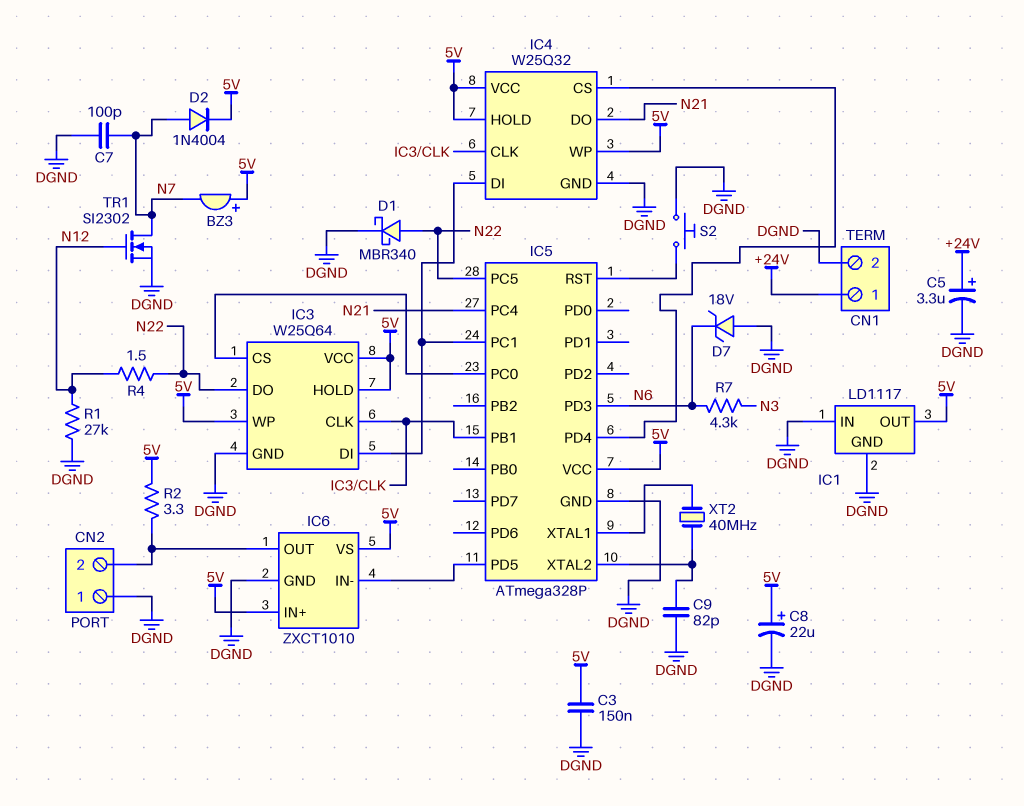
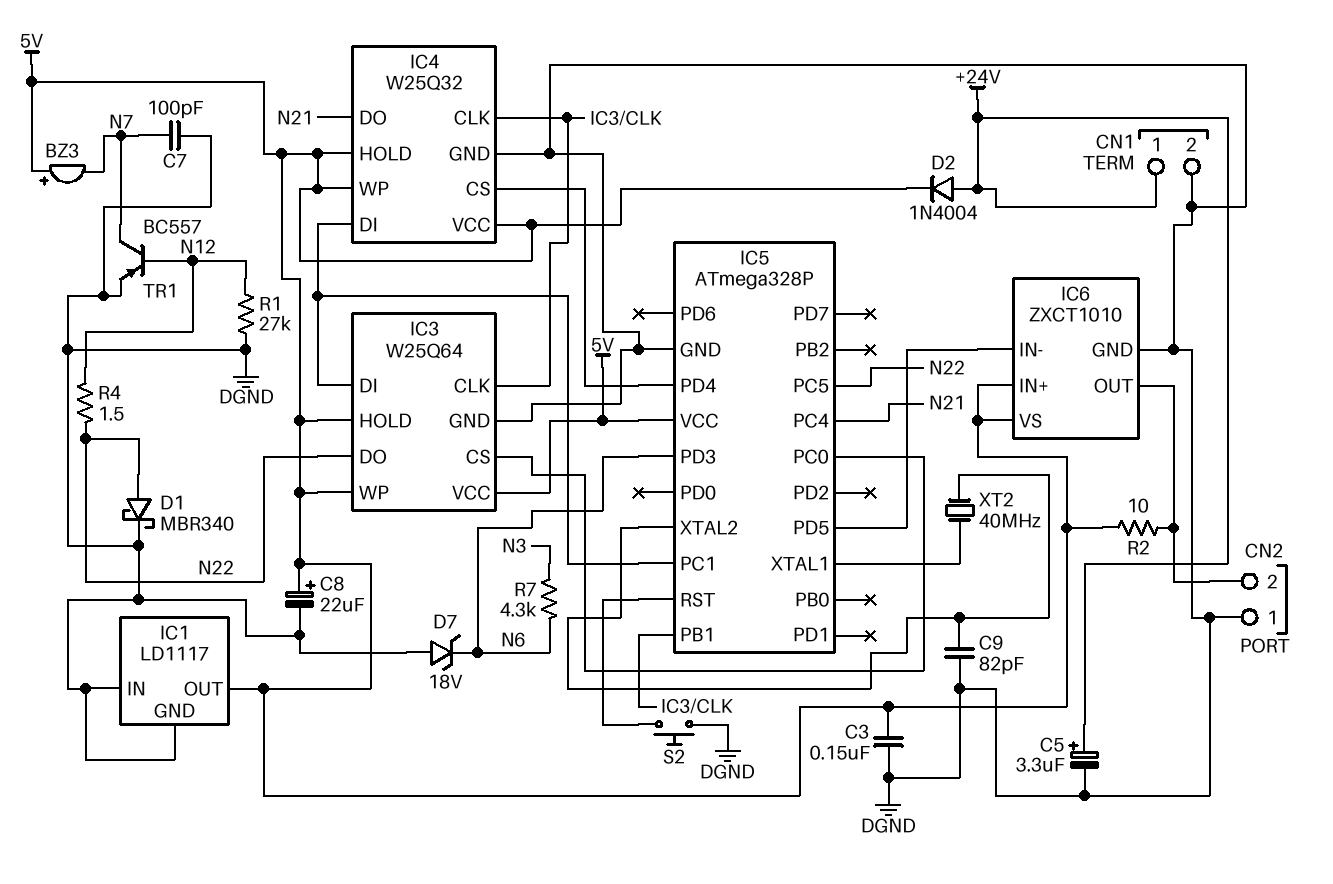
D2: diode 1N4004 (A N7, K 5V) -> diode 1N4004 (A +24V, K 5V)
R2: 3.3 (5V, CN2/2) -> 10 (5V, CN2/2)
TR1: NMOS SI2302 (G N12, D N7, S DGND) -> PNP BC557 (B N12, C N7, E DGND)

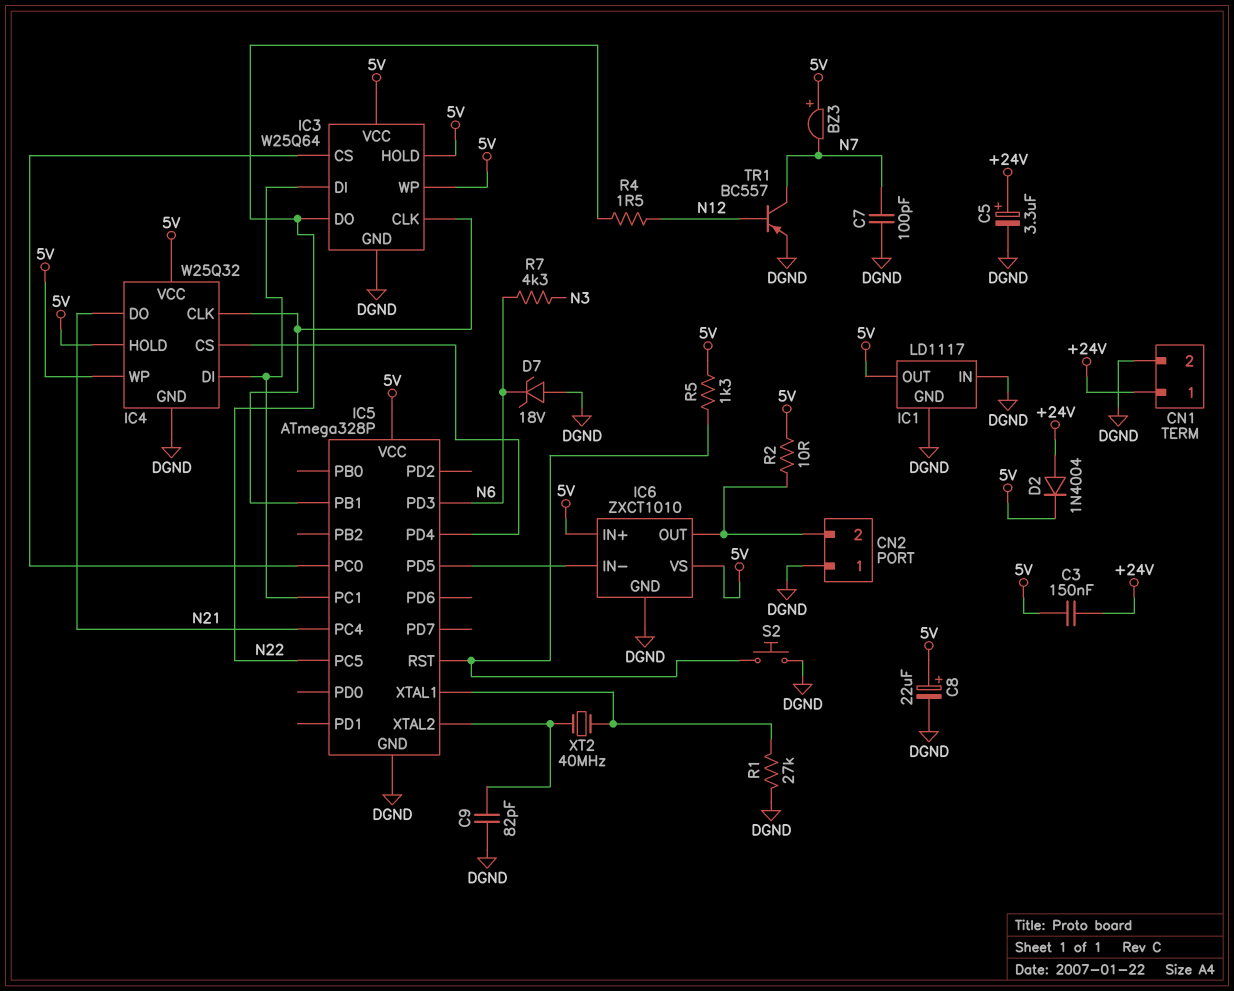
C3: 150nF (5V, DGND) -> 150nF (+24V, 5V)
D1: schottky MBR340 (A N22, K DGND) -> none
R1: 27k (DGND, N12) -> 27k (DGND, IC5/XTAL1)
R5: none -> 1.3k (5V, IC5/RST)

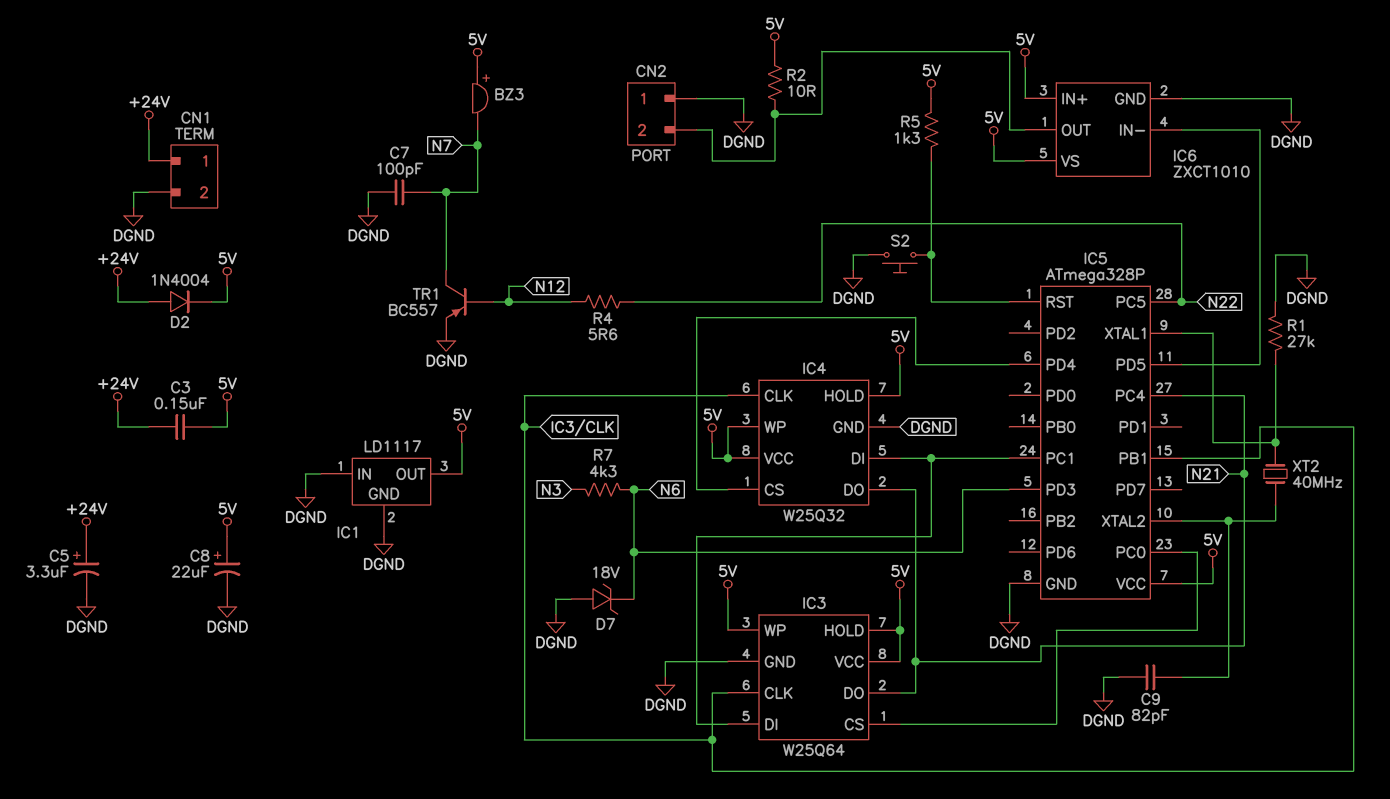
IC3 pin DO: N22 -> N21
R4: 1.5 (N12, N22) -> 5.6 (N12, N22)

